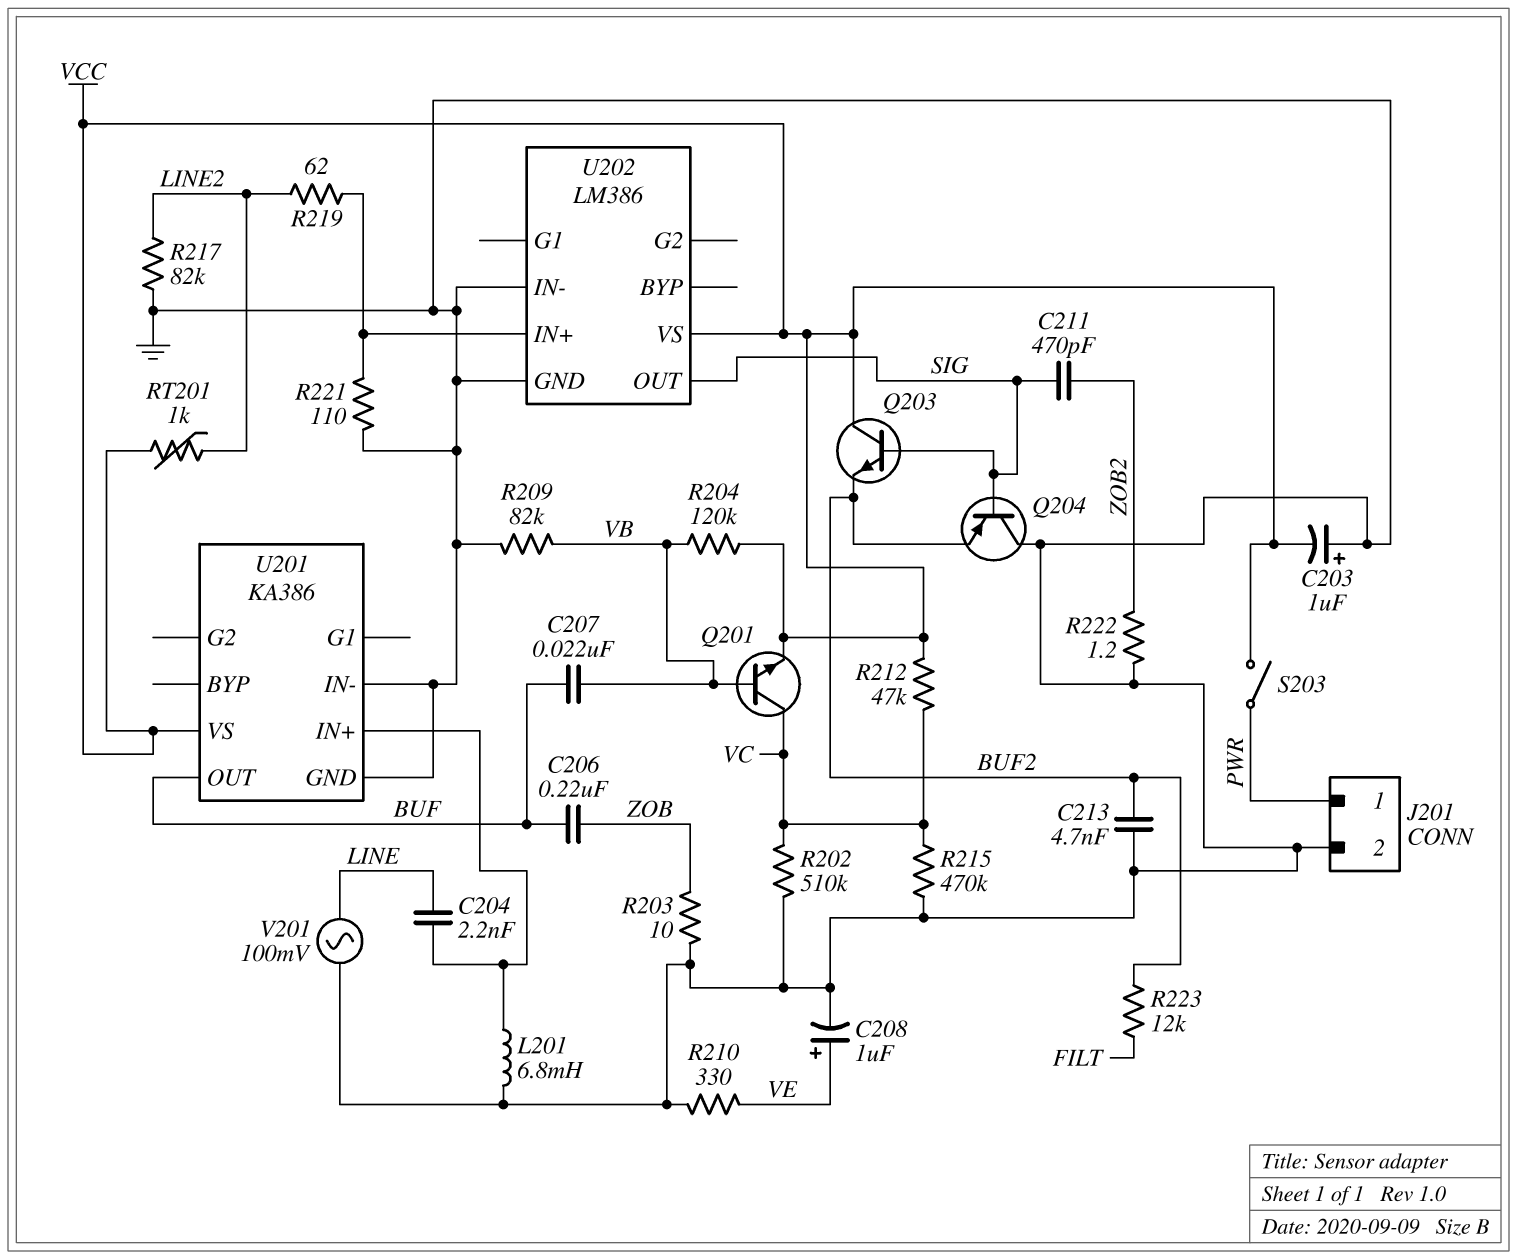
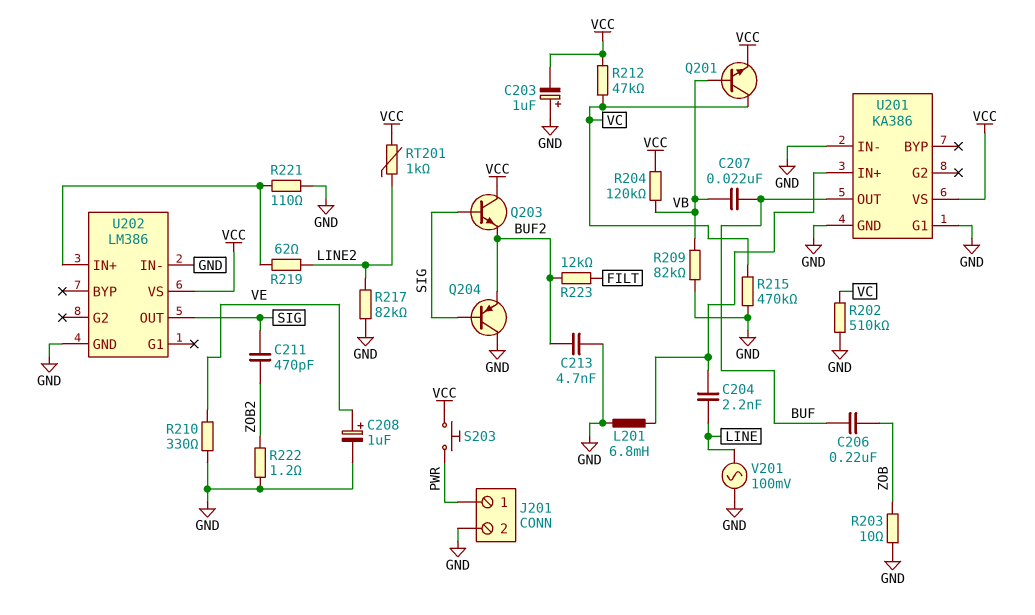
S203: switch (PWR, VCC) -> button (PWR, VCC)
U201 pin G1: none -> GND

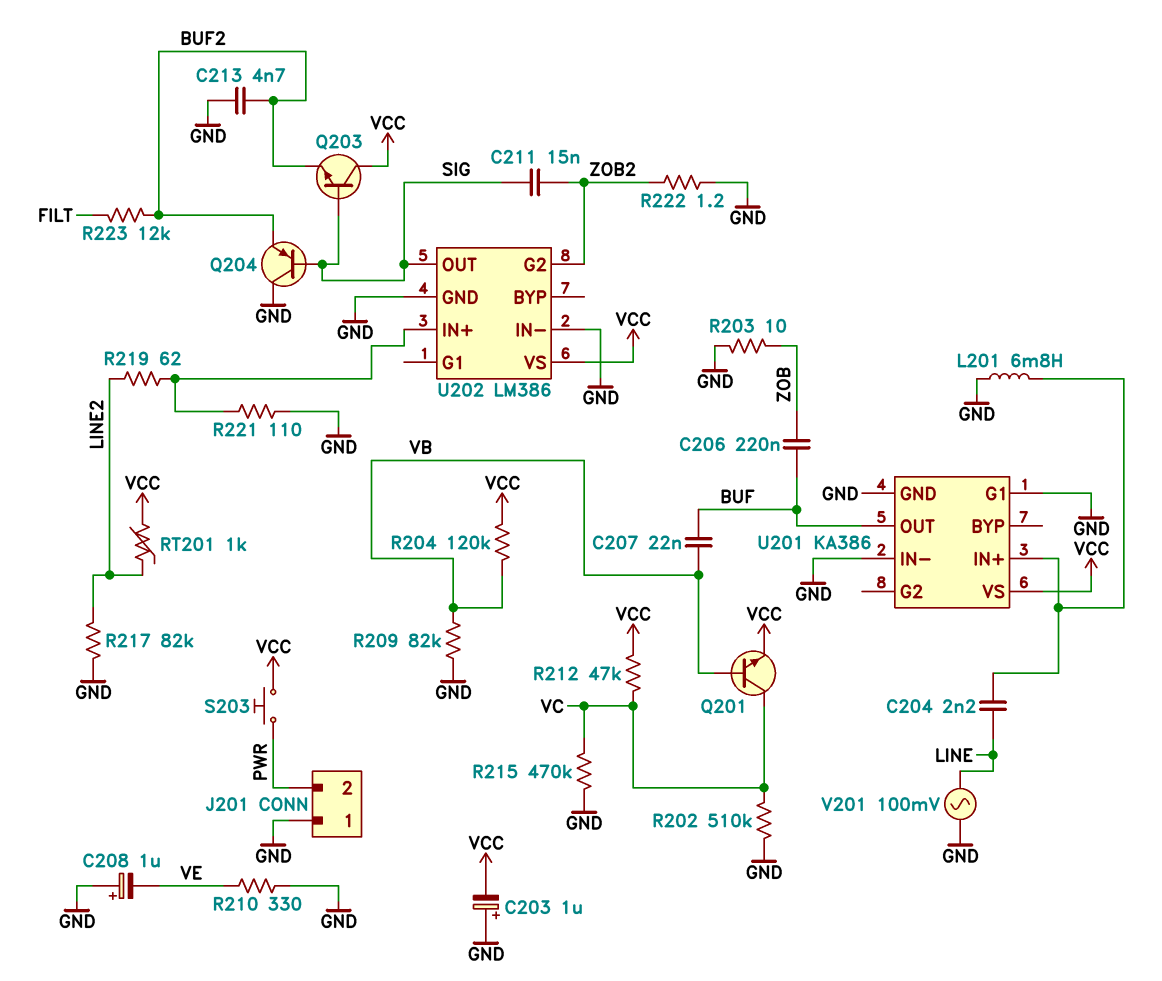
C208: 1uF (plus VE, minus GND) -> 1uF (plus GND, minus VE)
C211: 470pF (SIG, ZOB2) -> 15nF (SIG, ZOB2)
J201 pin 1: PWR -> GND
J201 pin 2: GND -> PWR
U202 pin G2: none -> ZOB2

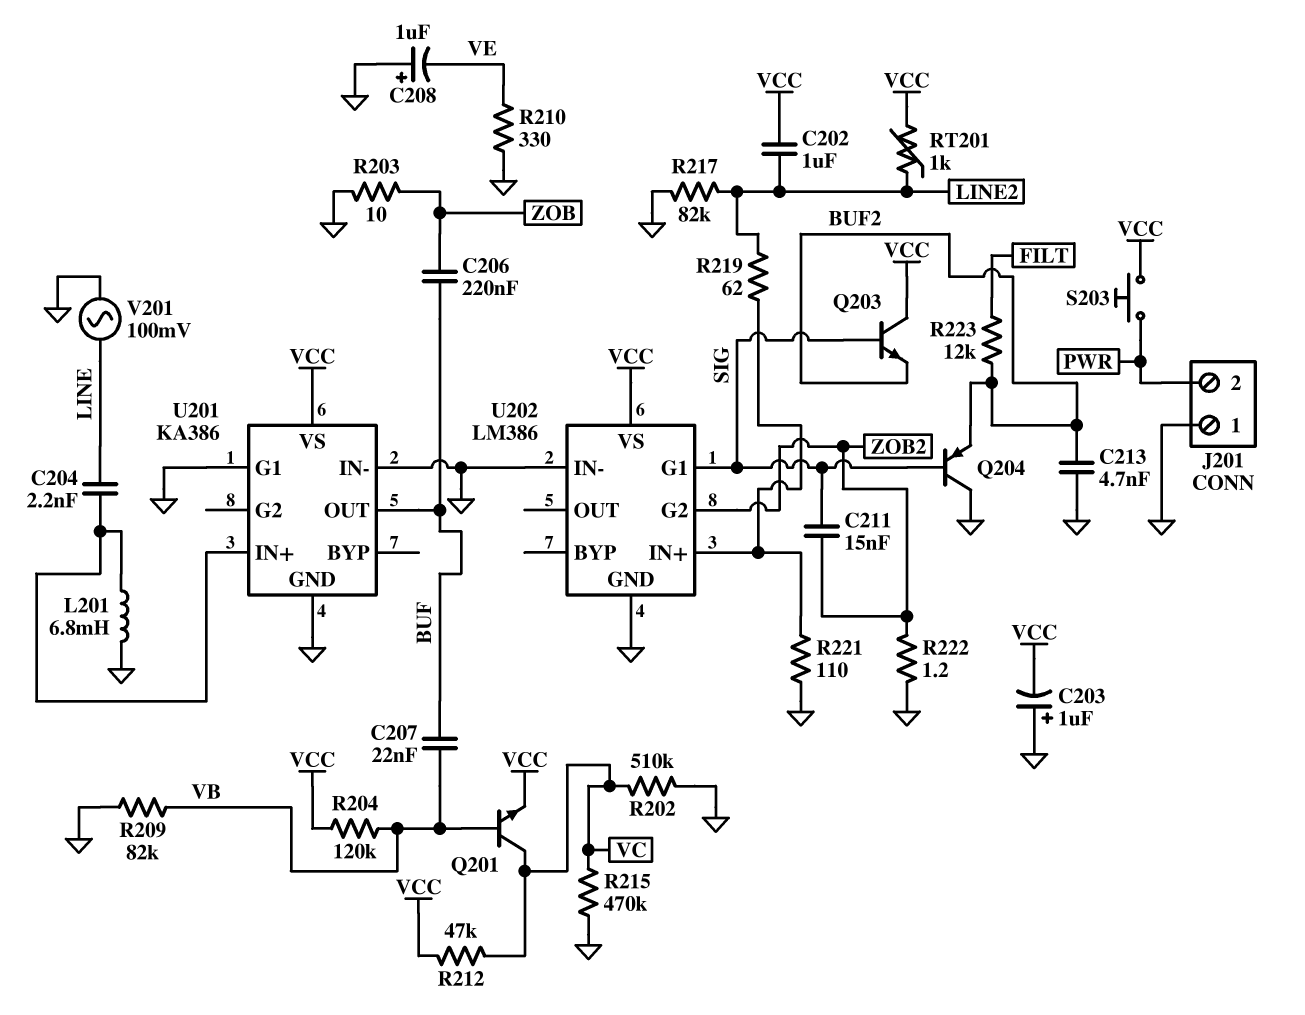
C202: none -> 1uF (LINE2, VCC)
U202 pin G1: none -> SIG
U202 pin OUT: SIG -> none

